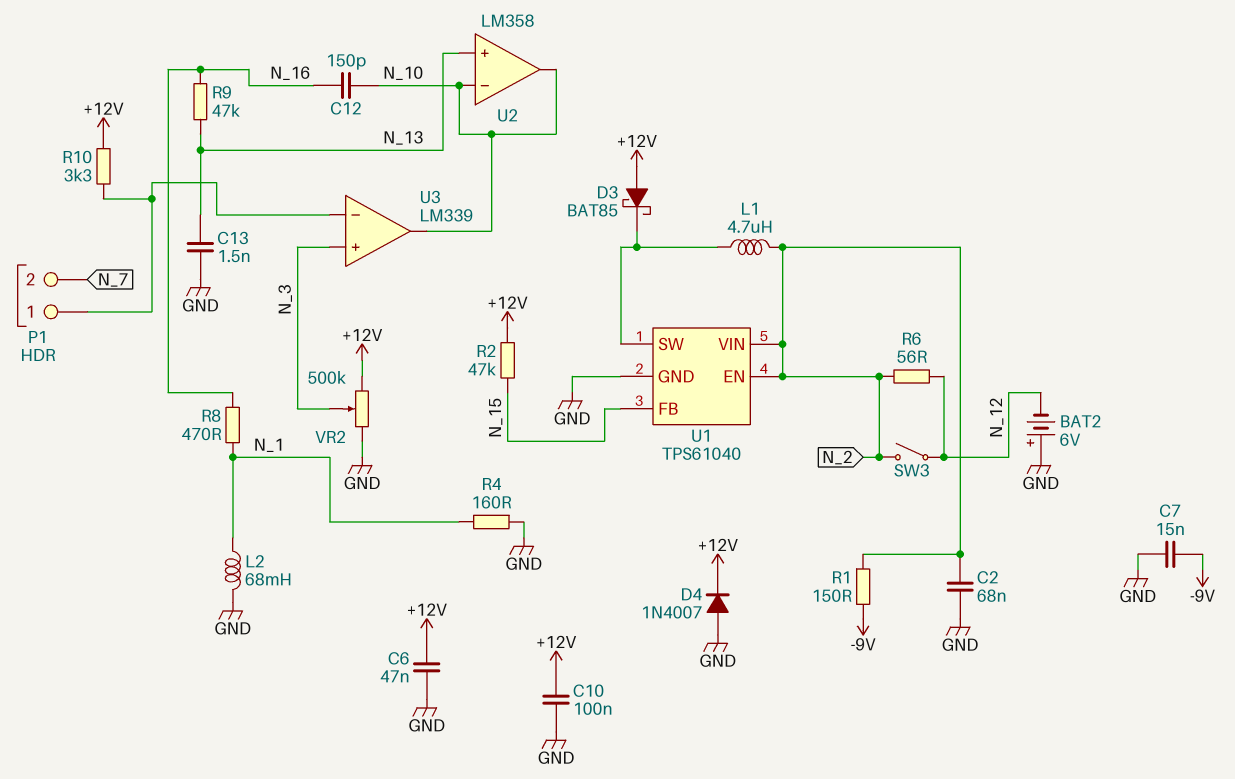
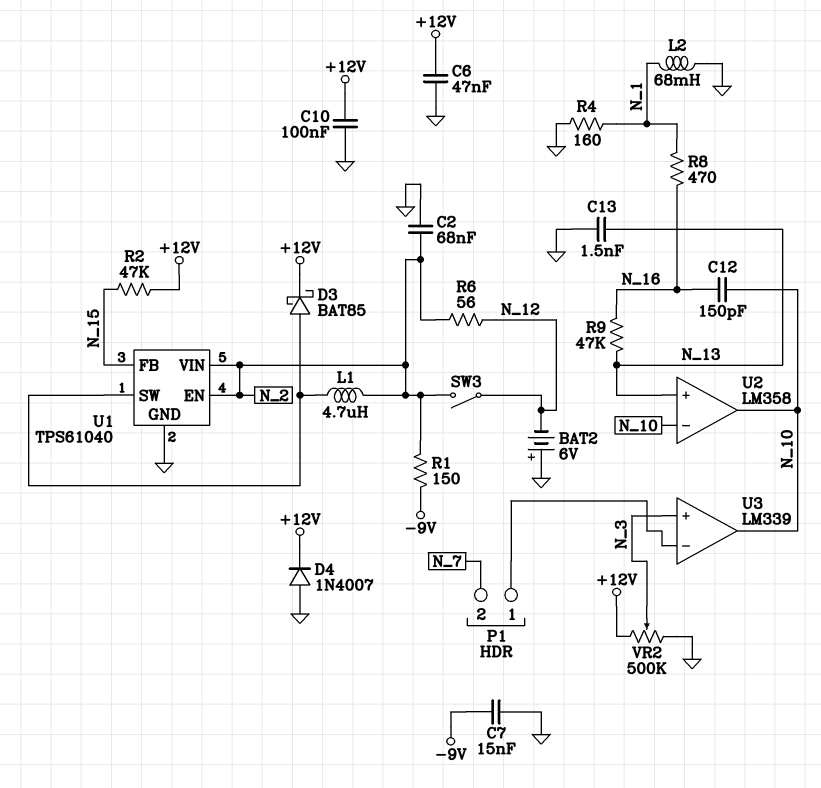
D3: schottky BAT85 (A +12V, K U1/SW) -> schottky BAT85 (A U1/SW, K +12V)
R10: 3.3k (+12V, P1/1) -> none

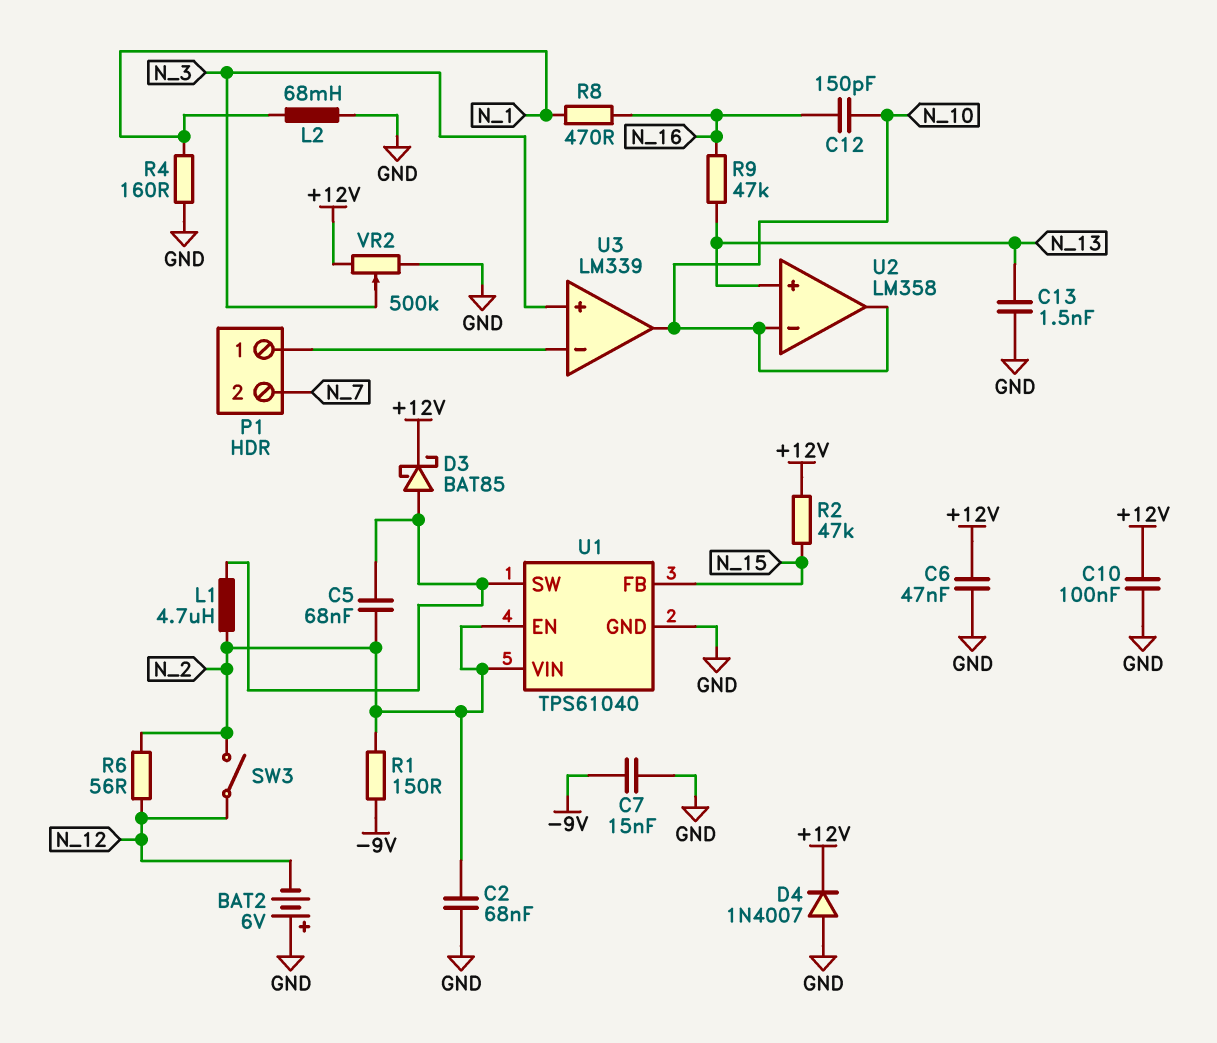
C5: none -> 68nF (N_2, U1/SW)

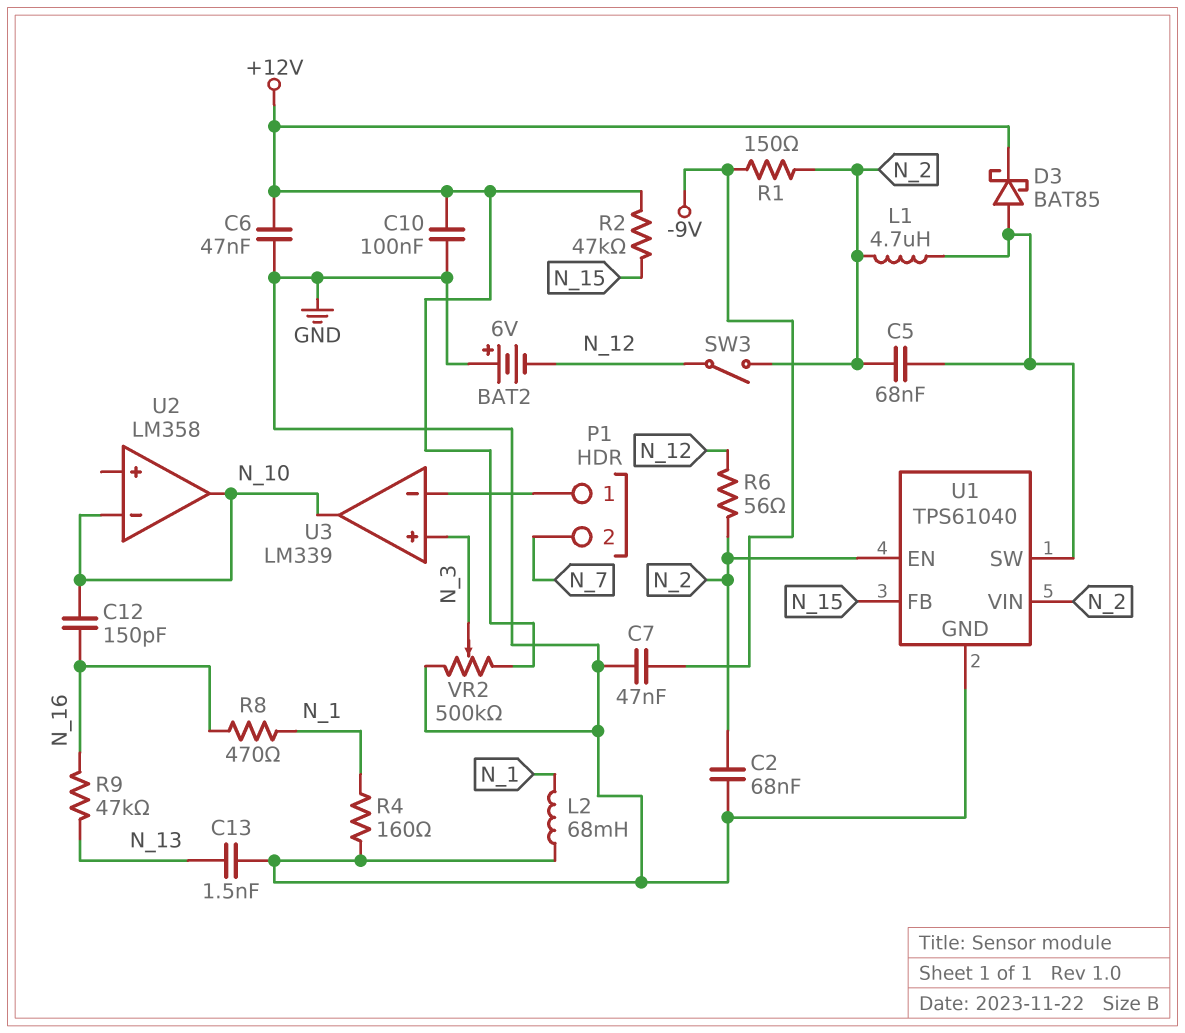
C7: 15nF (-9V, GND) -> 47nF (-9V, GND)
D4: diode 1N4007 (A GND, K +12V) -> none
U2 pin in+: N_13 -> none

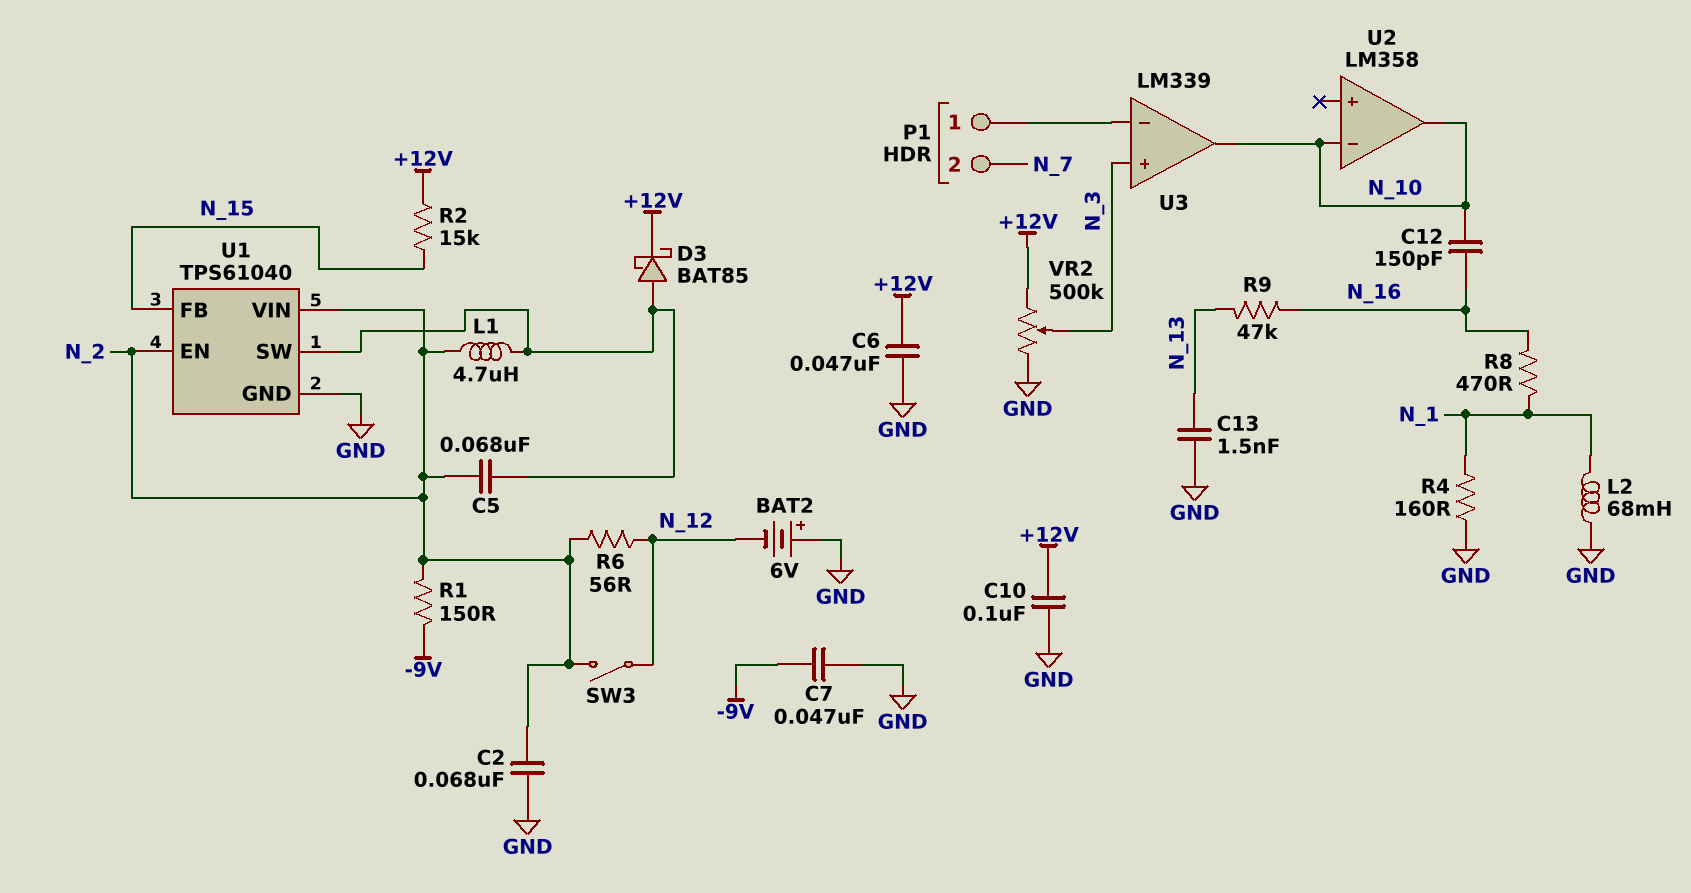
R2: 47k (+12V, N_15) -> 15k (+12V, N_15)

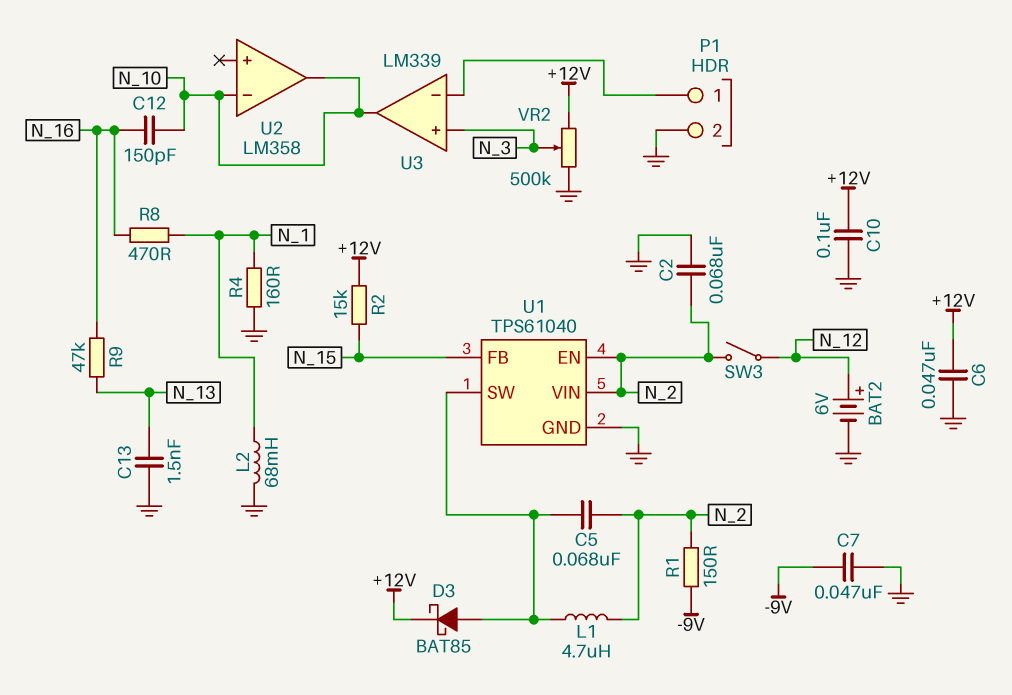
BAT2: 6V (plus GND, minus N_12) -> 6V (plus N_12, minus GND)
P1 pin 2: N_7 -> GND
R6: 56 (N_2, N_12) -> none

